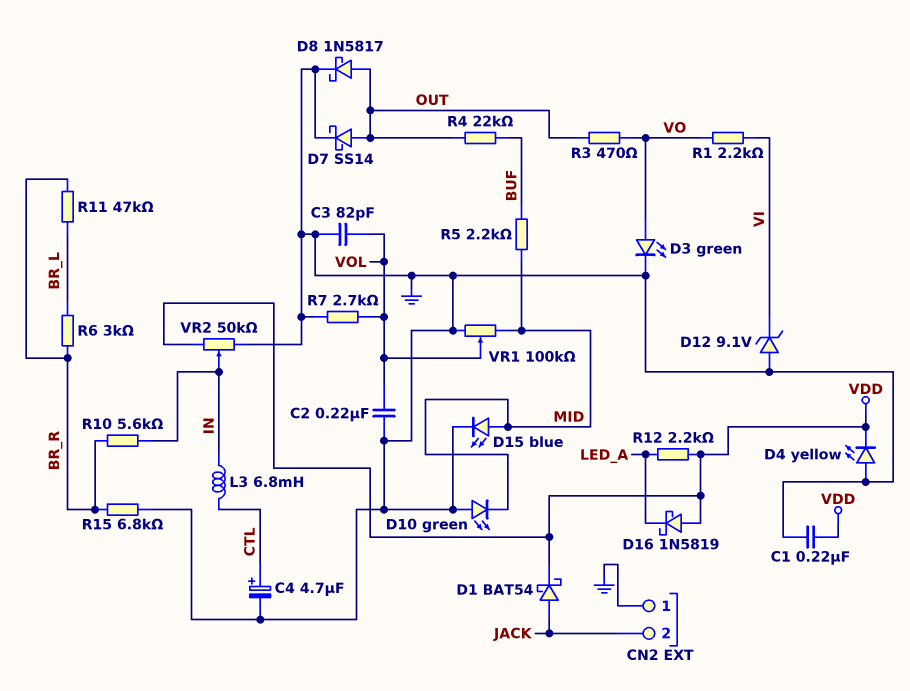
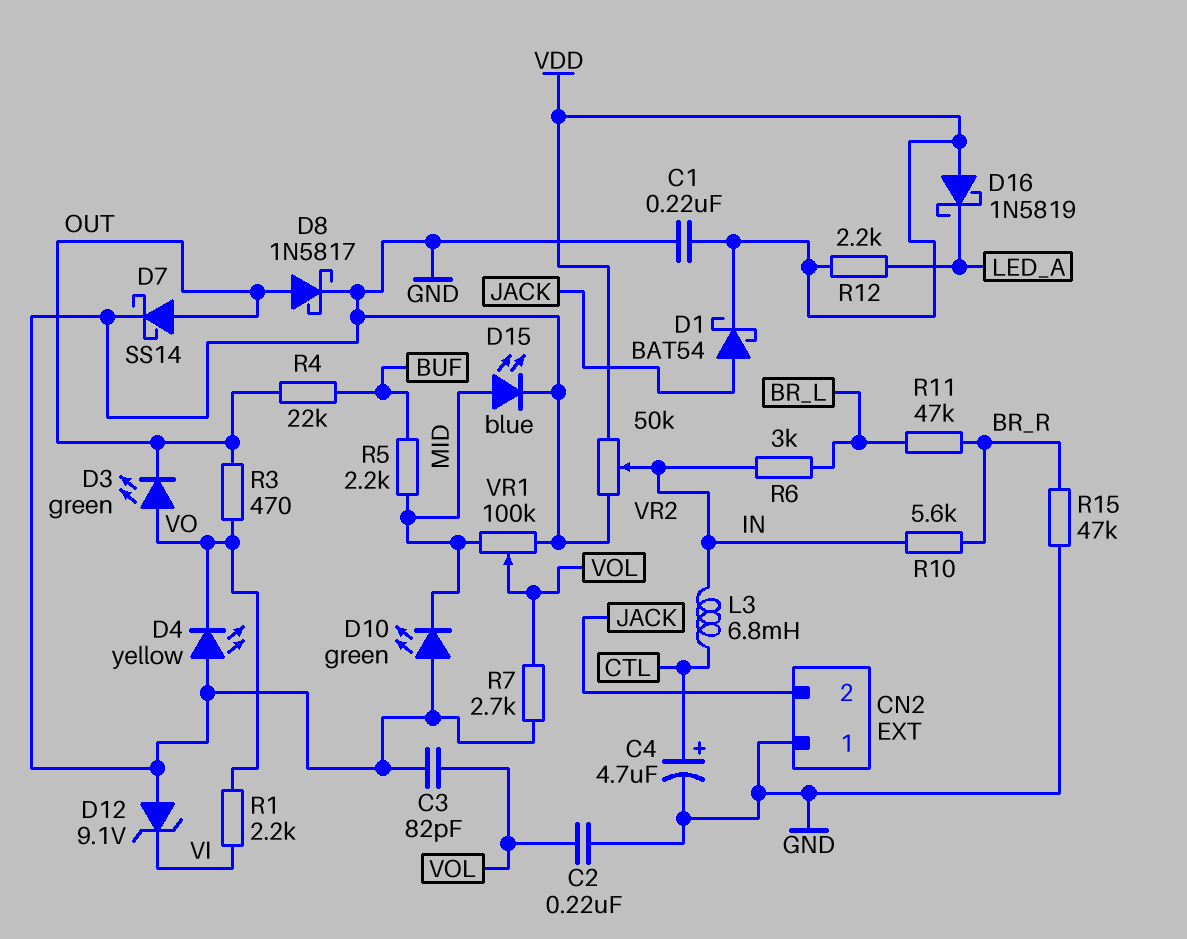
D3: LED green (A VO, K GND) -> LED green (A VO, K OUT)
D4: LED yellow (A GND, K VDD) -> LED yellow (A GND, K VO)
R6: 3k (BR_L, BR_R) -> 3k (BR_L, IN)
R15: 6.8k (BR_R, GND) -> 47k (BR_R, GND)

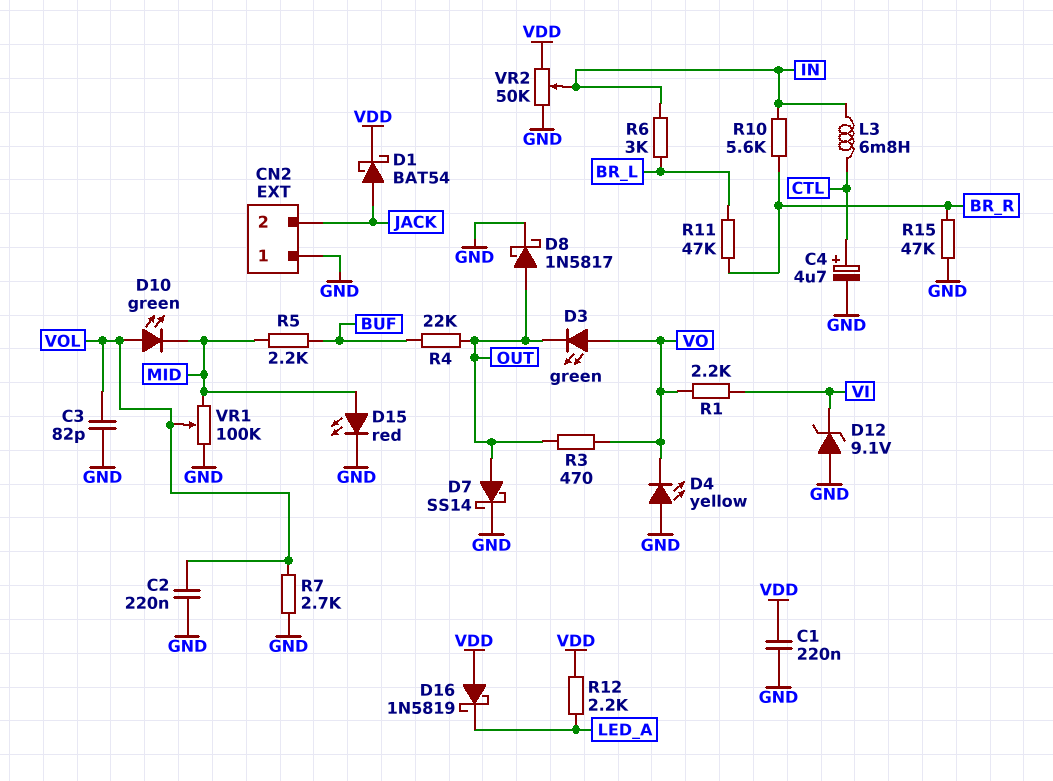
D10: LED green (A GND, K MID) -> LED green (A VOL, K MID)
D15: LED blue (A MID, K GND) -> LED red (A MID, K GND)

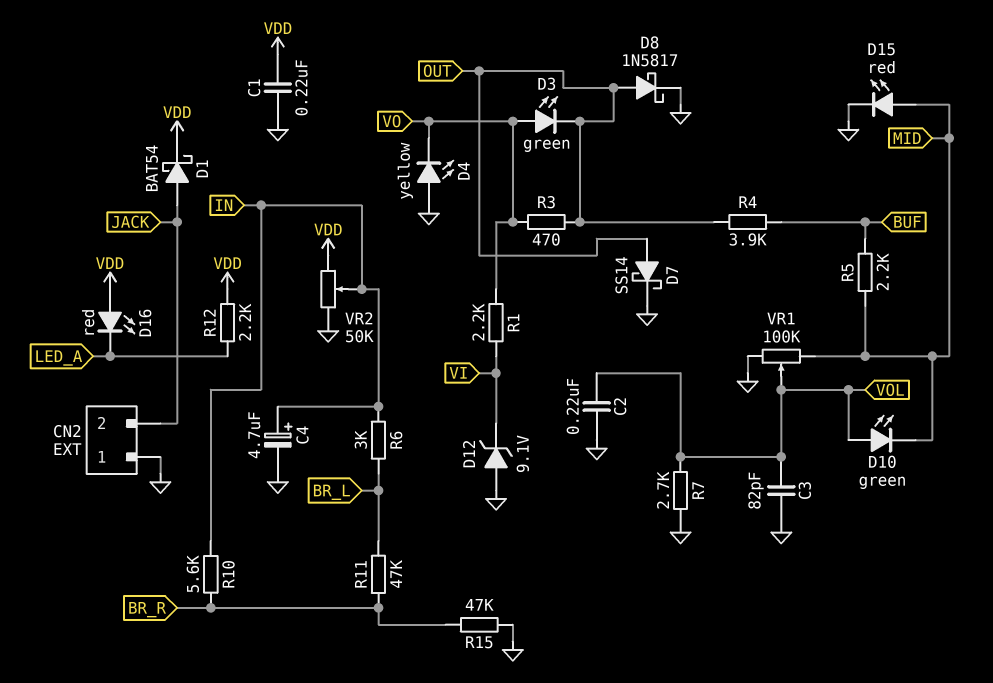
C4: 4.7uF (plus CTL, minus GND) -> 4.7uF (plus IN, minus GND)
D16: schottky 1N5819 (A VDD, K LED_A) -> LED red (A VDD, K LED_A)
L3: 6.8mH (CTL, IN) -> none
R4: 22k (BUF, OUT) -> 3.9k (BUF, OUT)

